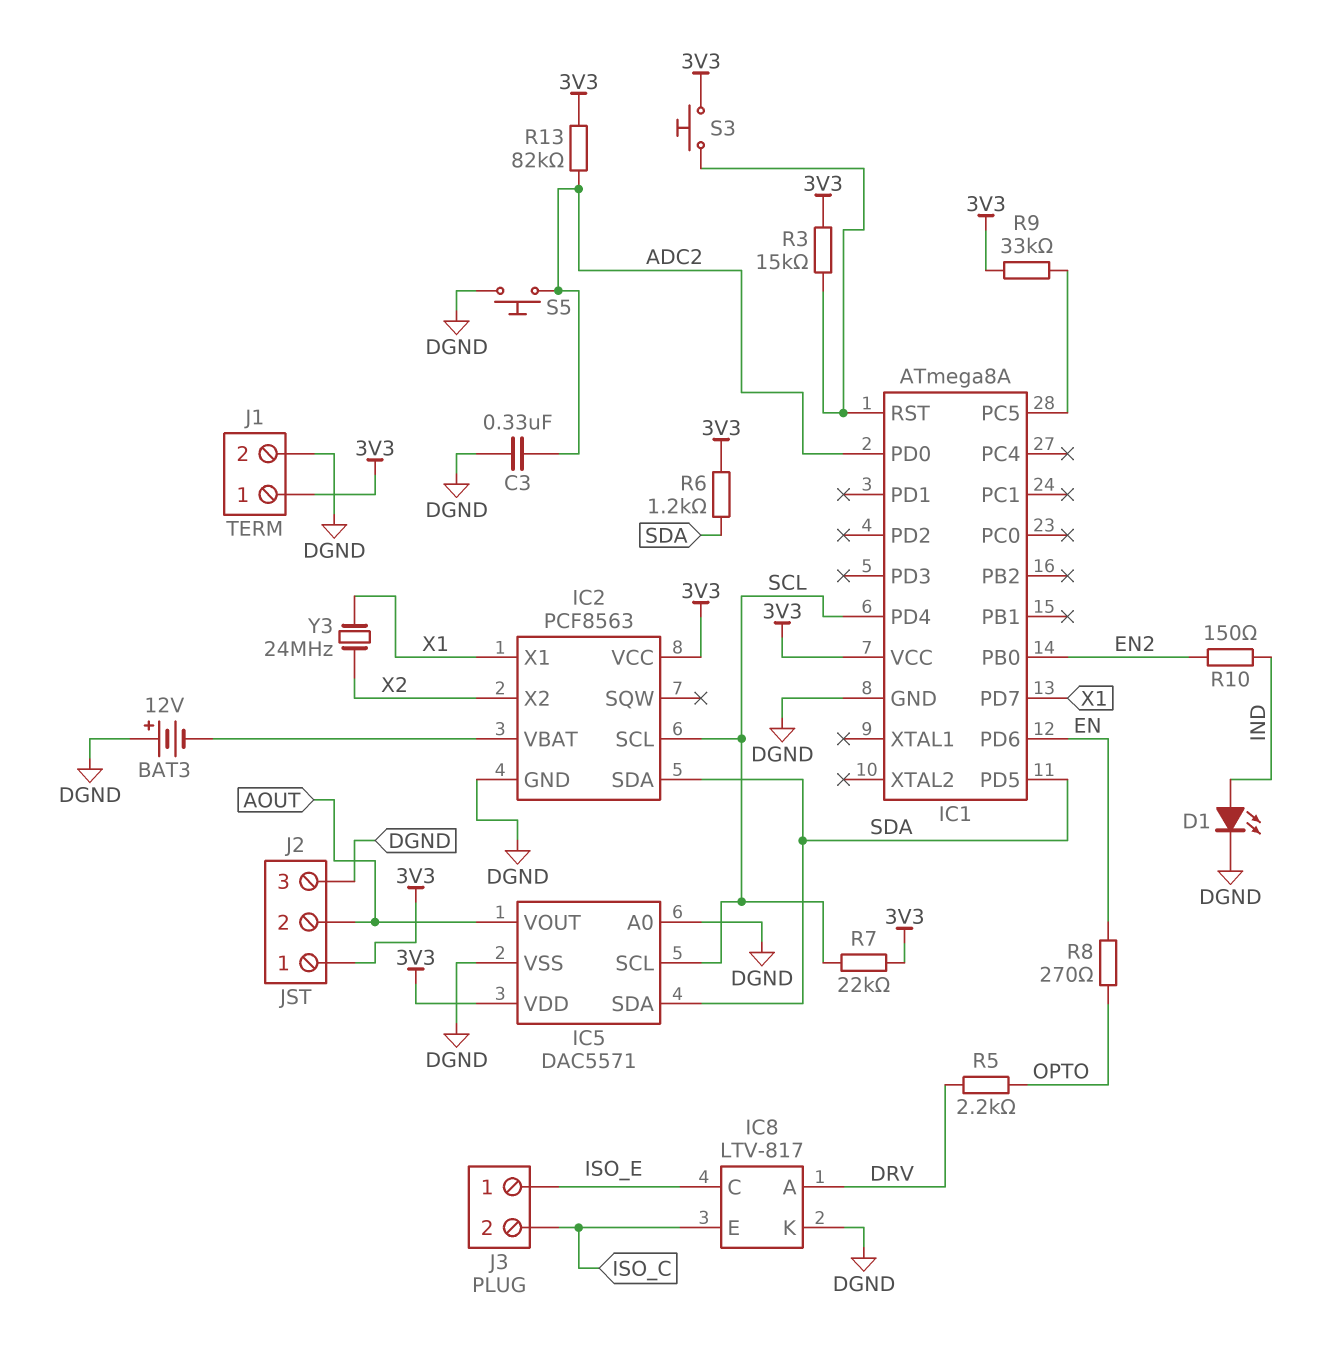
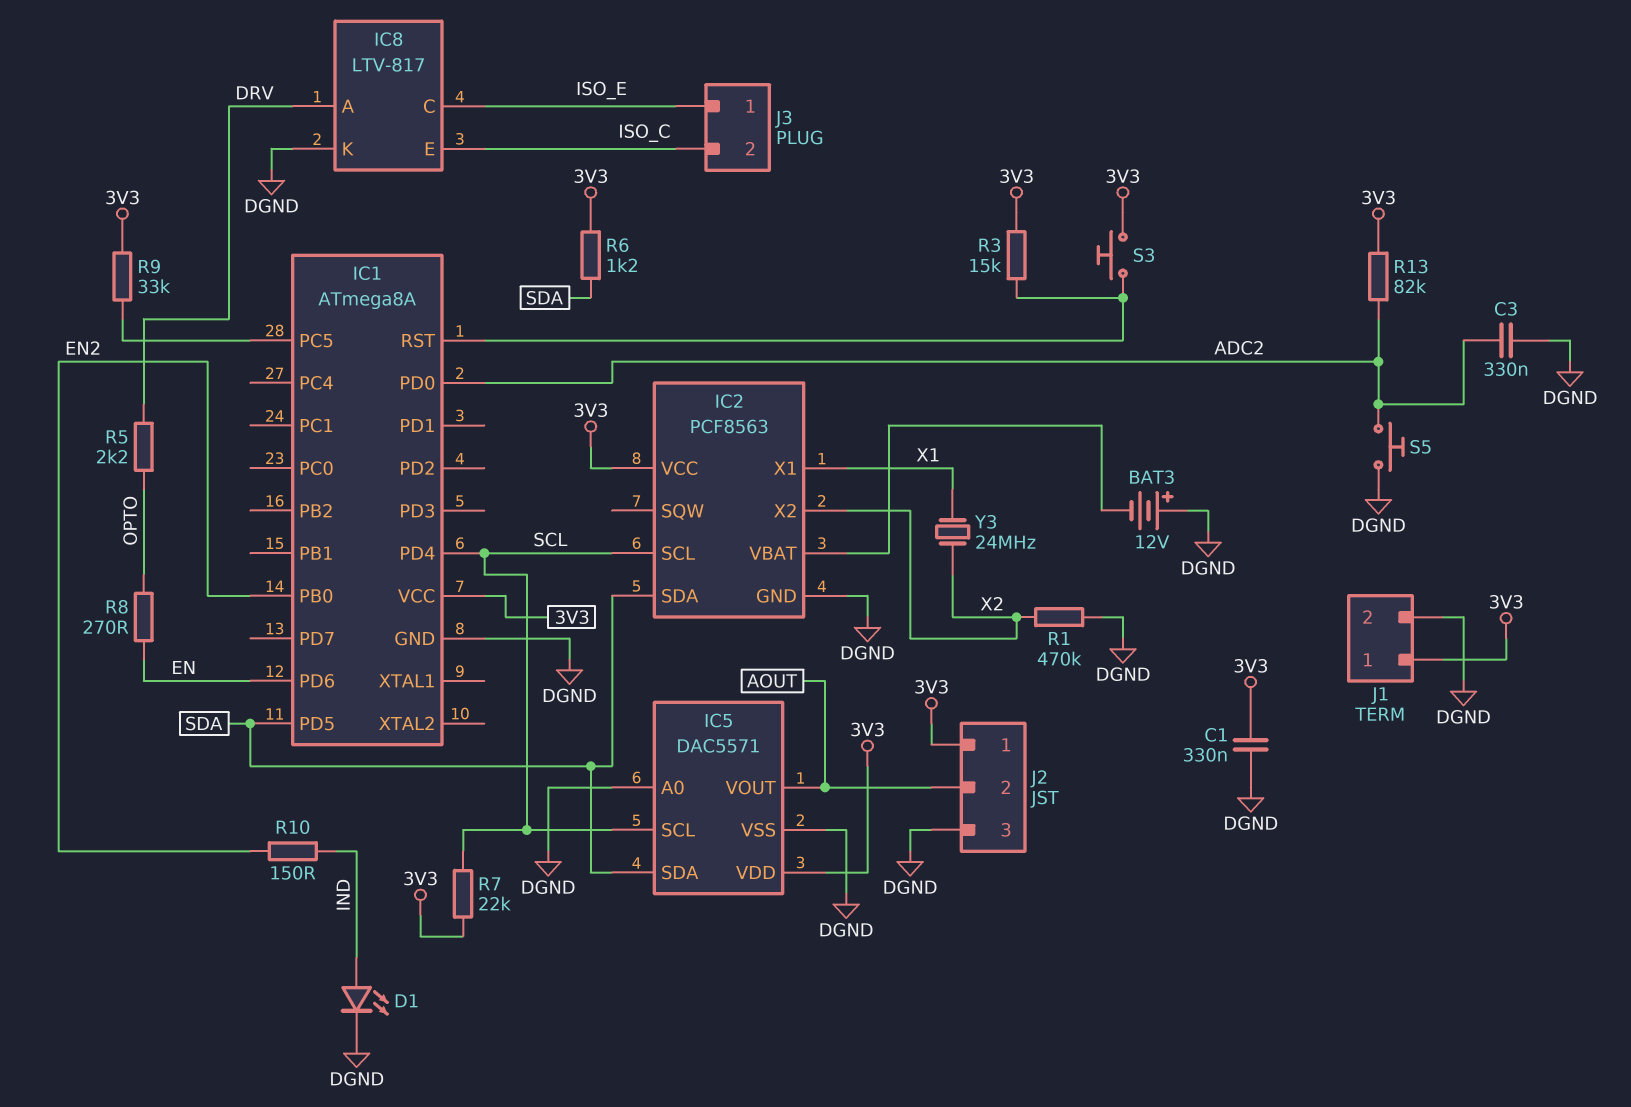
C1: none -> 330nF (3V3, DGND)
IC1 pin PD7: X1 -> none
R1: none -> 470k (DGND, X2)

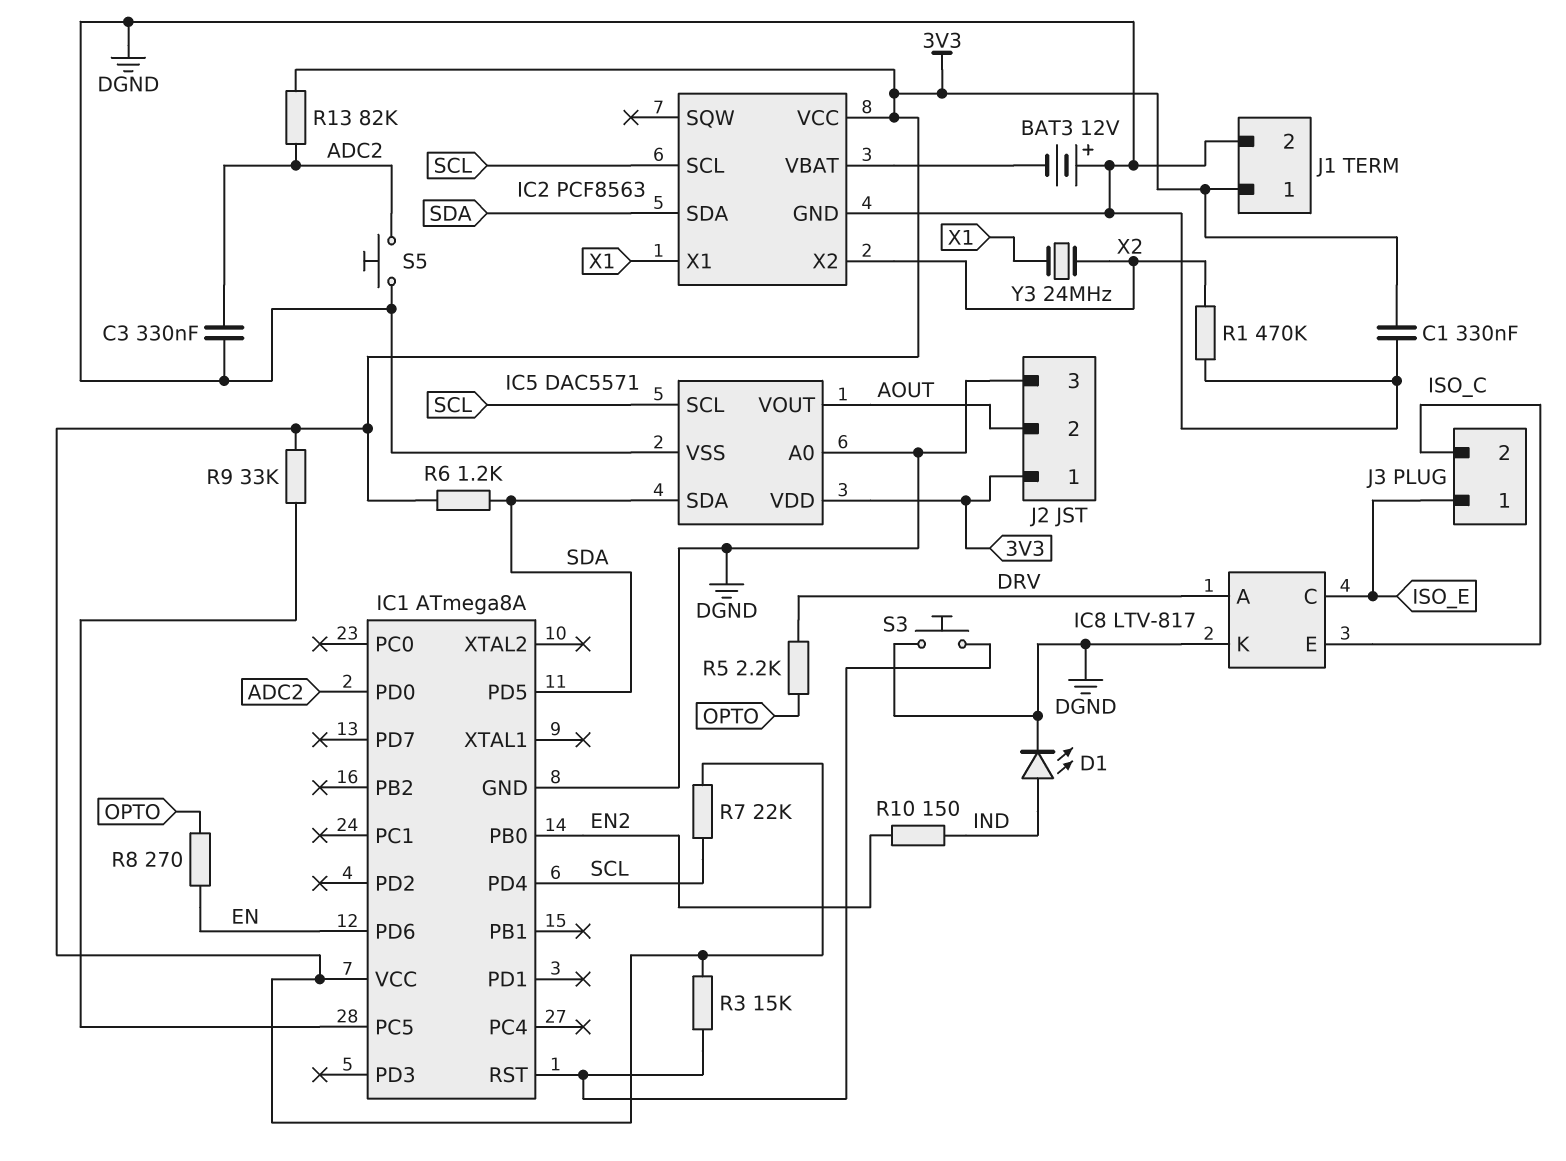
S3: button (3V3, IC1/RST) -> button (DGND, IC1/RST)

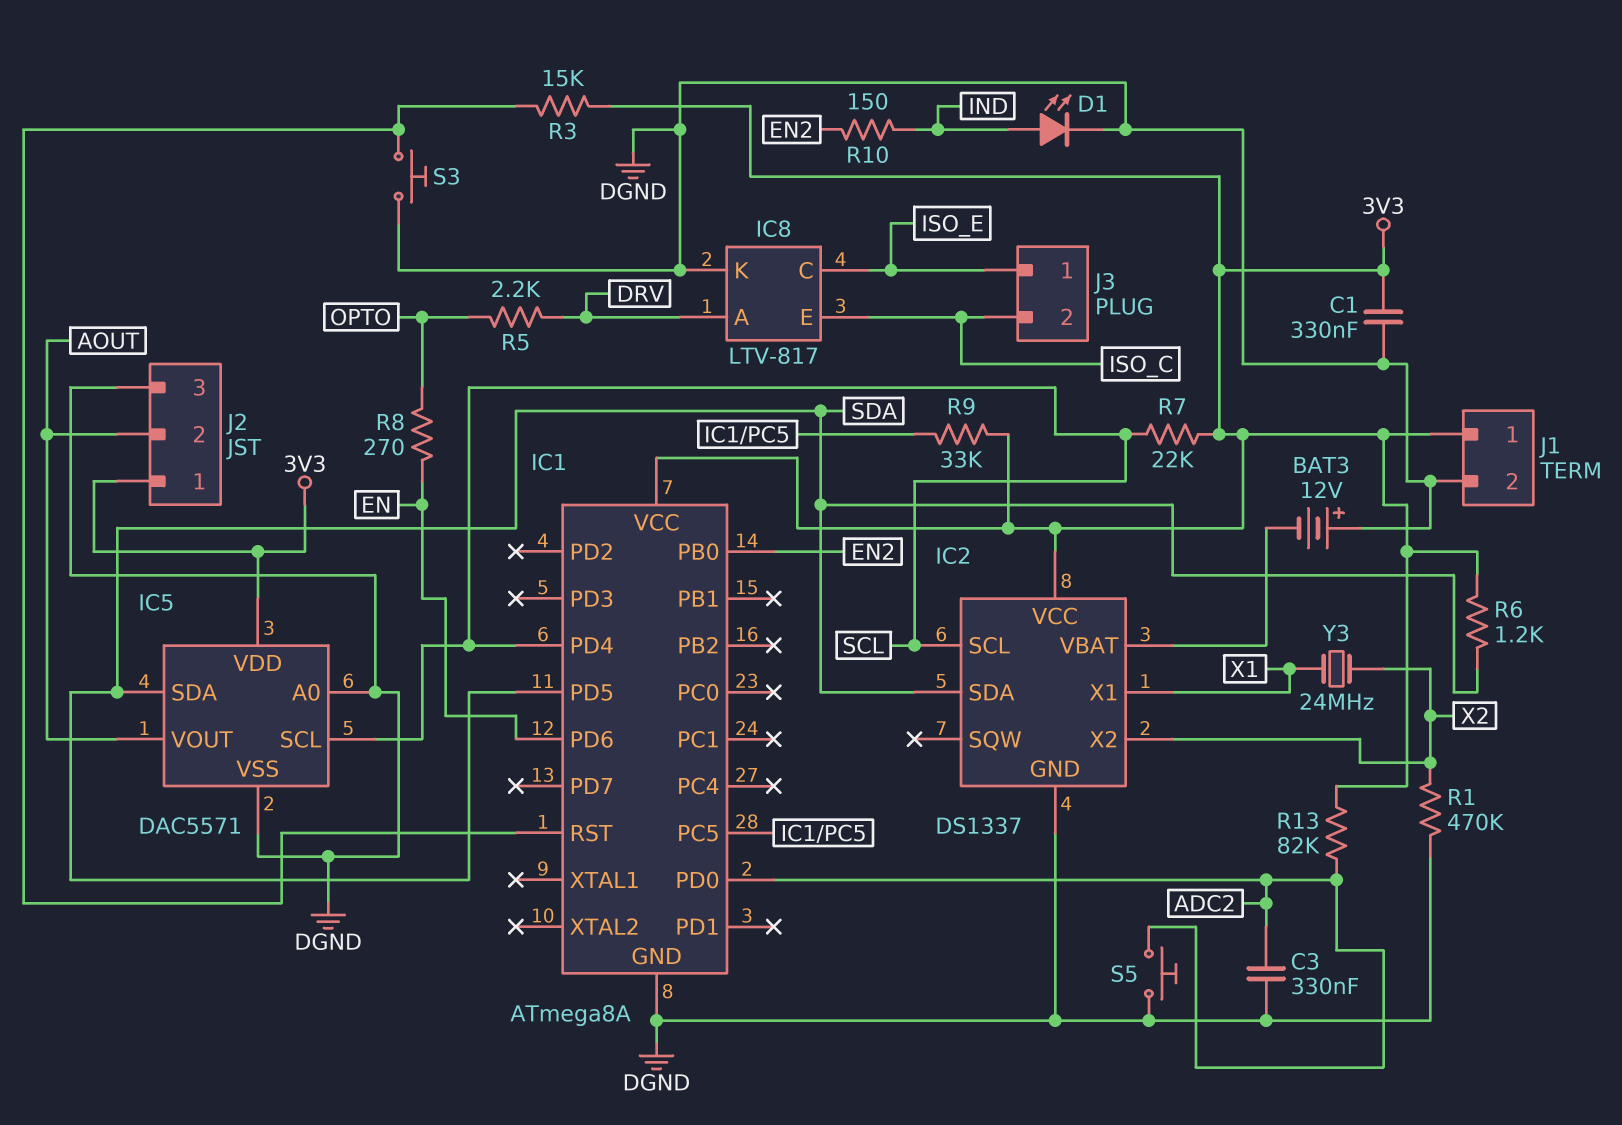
IC2: PCF8563 -> DS1337

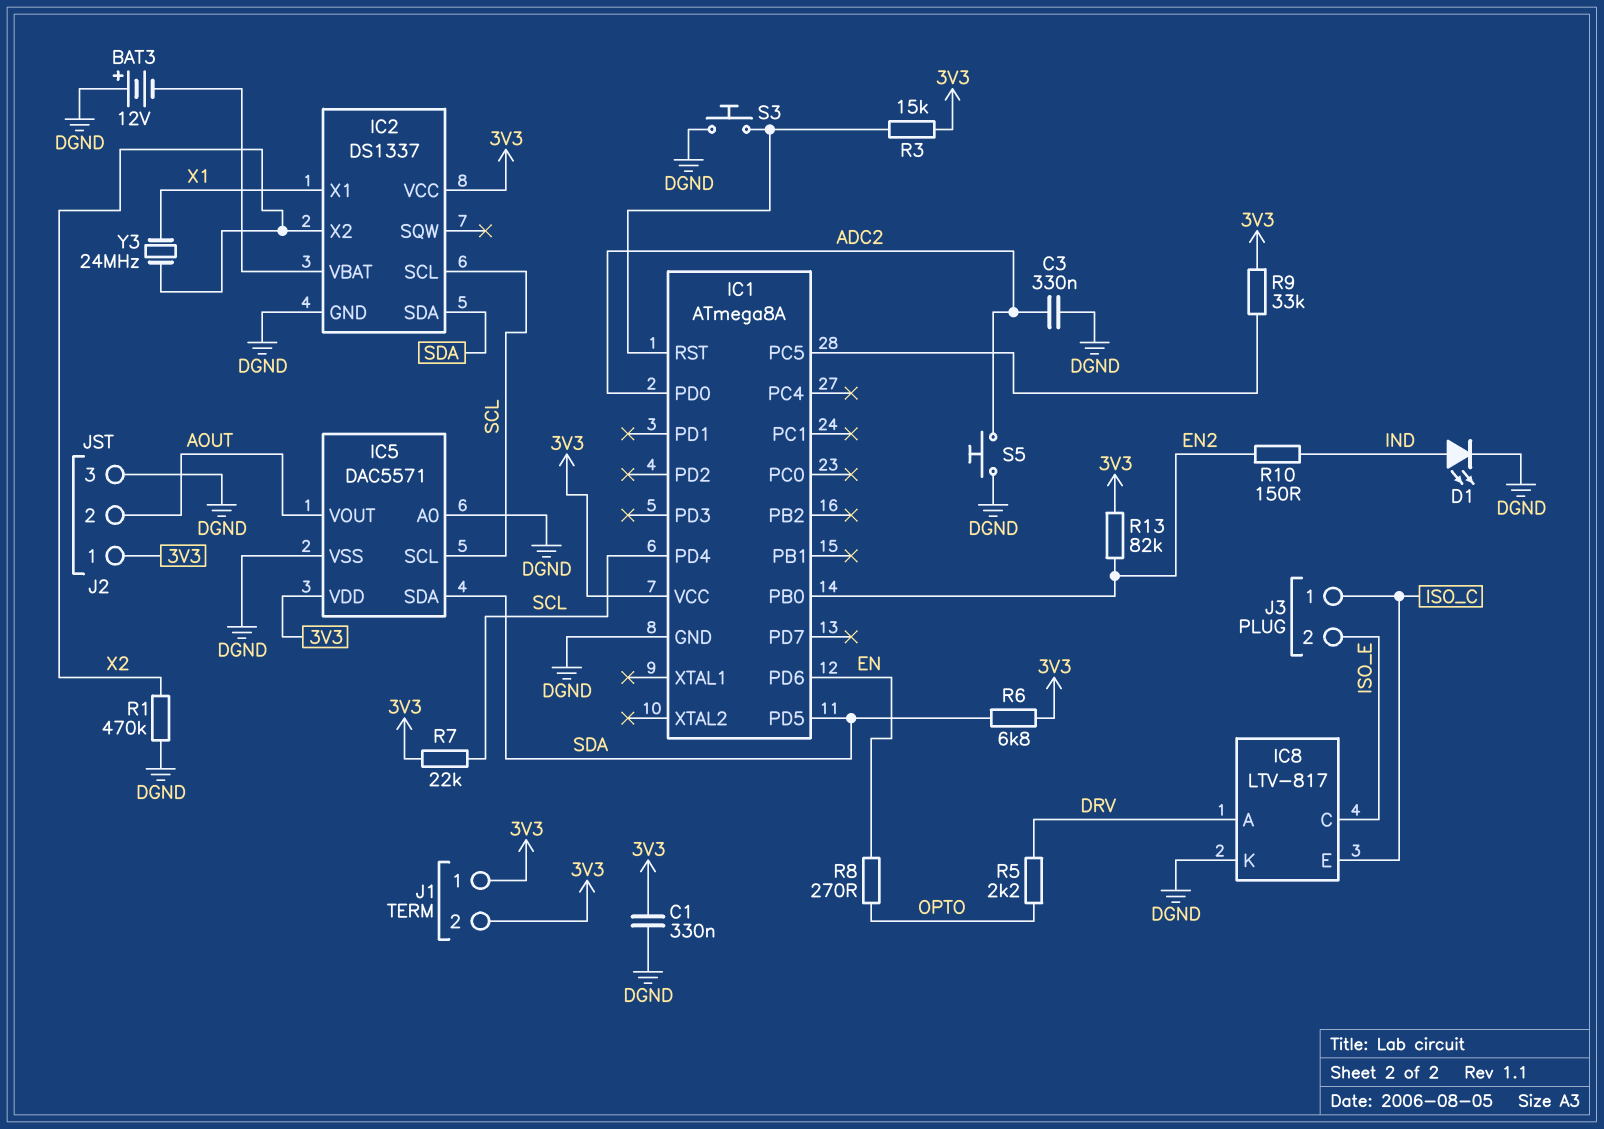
J1 pin 2: DGND -> 3V3
J3 pin 1: ISO_E -> ISO_C
J3 pin 2: ISO_C -> ISO_E
R6: 1.2k (3V3, SDA) -> 6.8k (3V3, SDA)
R13: 82k (3V3, ADC2) -> 82k (3V3, EN2)

